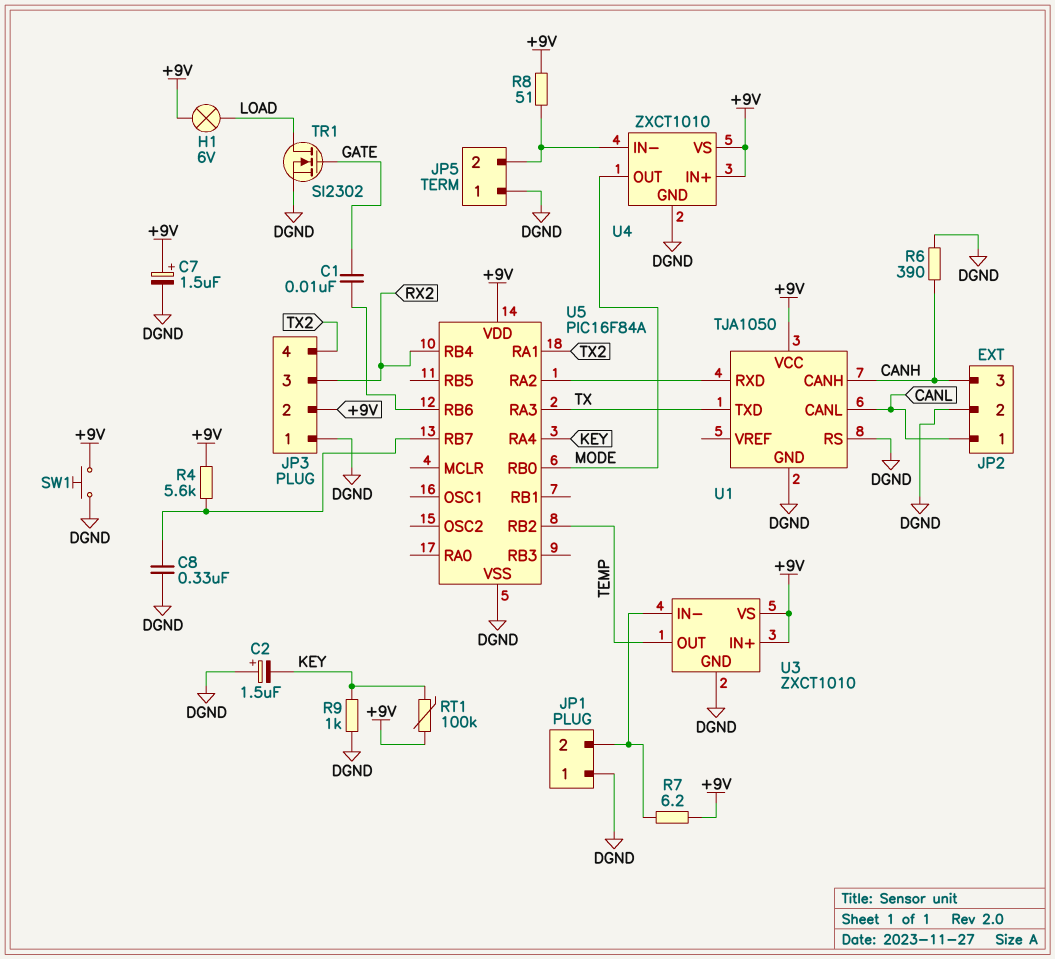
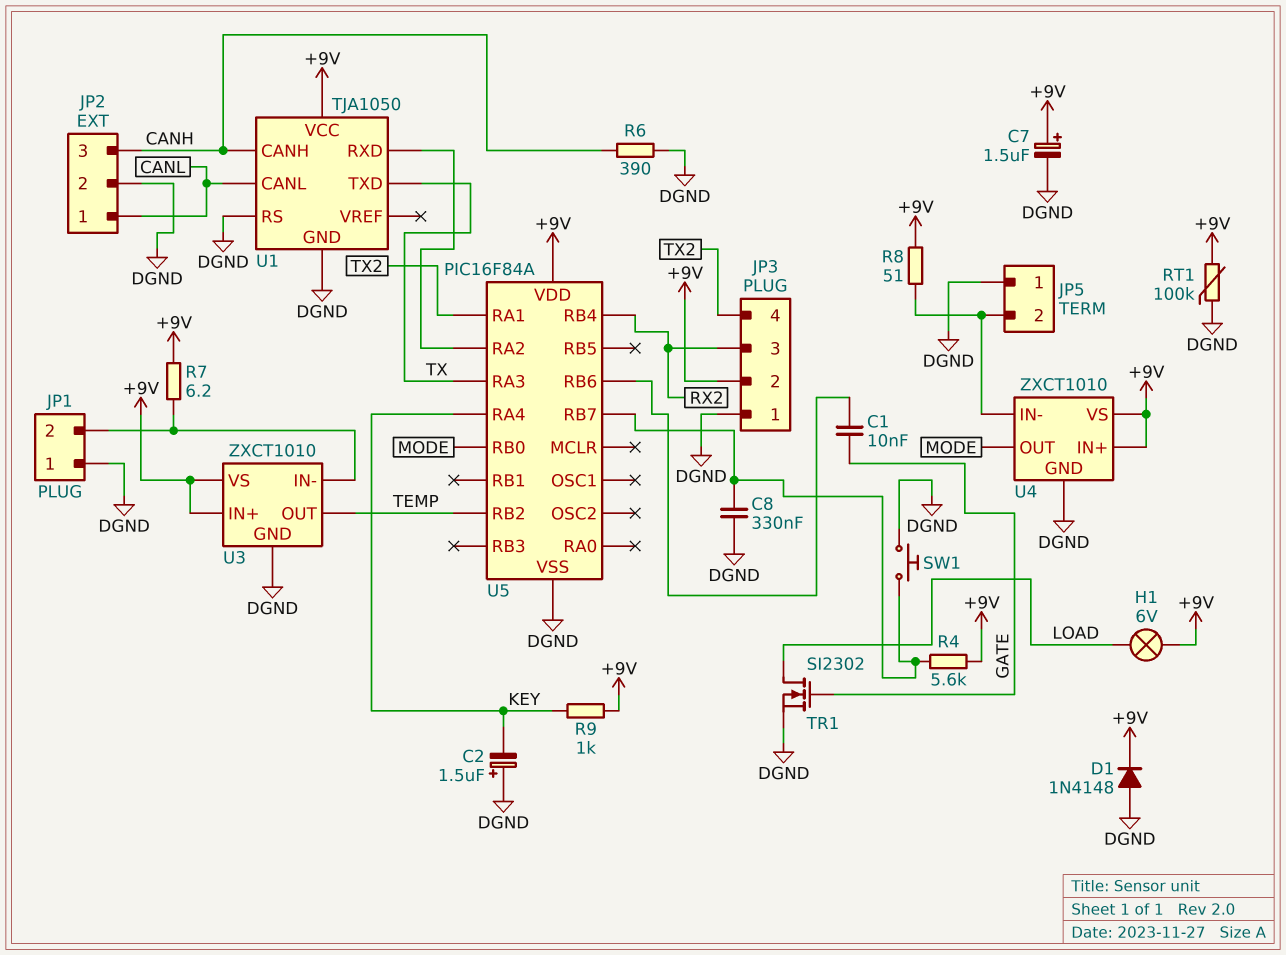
D1: none -> diode 1N4148 (A DGND, K +9V)
R9: 1k (DGND, KEY) -> 1k (+9V, KEY)
RT1: 100k (+9V, KEY) -> 100k (+9V, DGND)
SW1: button (+9V, DGND) -> button (DGND, U5/RB7)

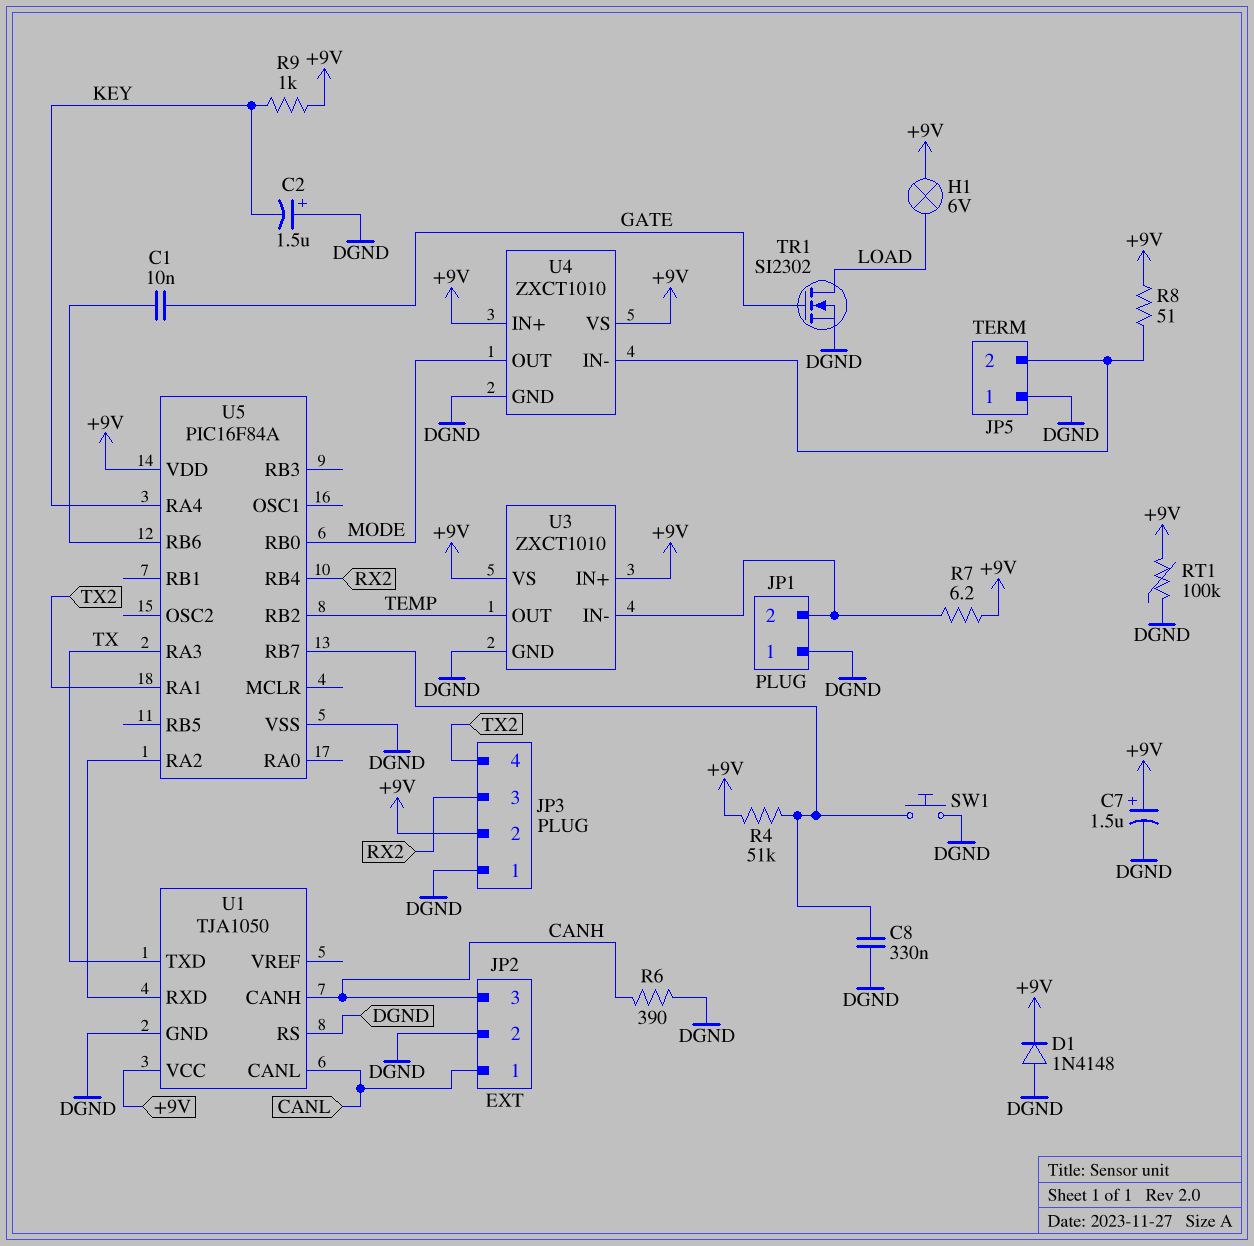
R4: 5.6k (+9V, U5/RB7) -> 51k (+9V, U5/RB7)

